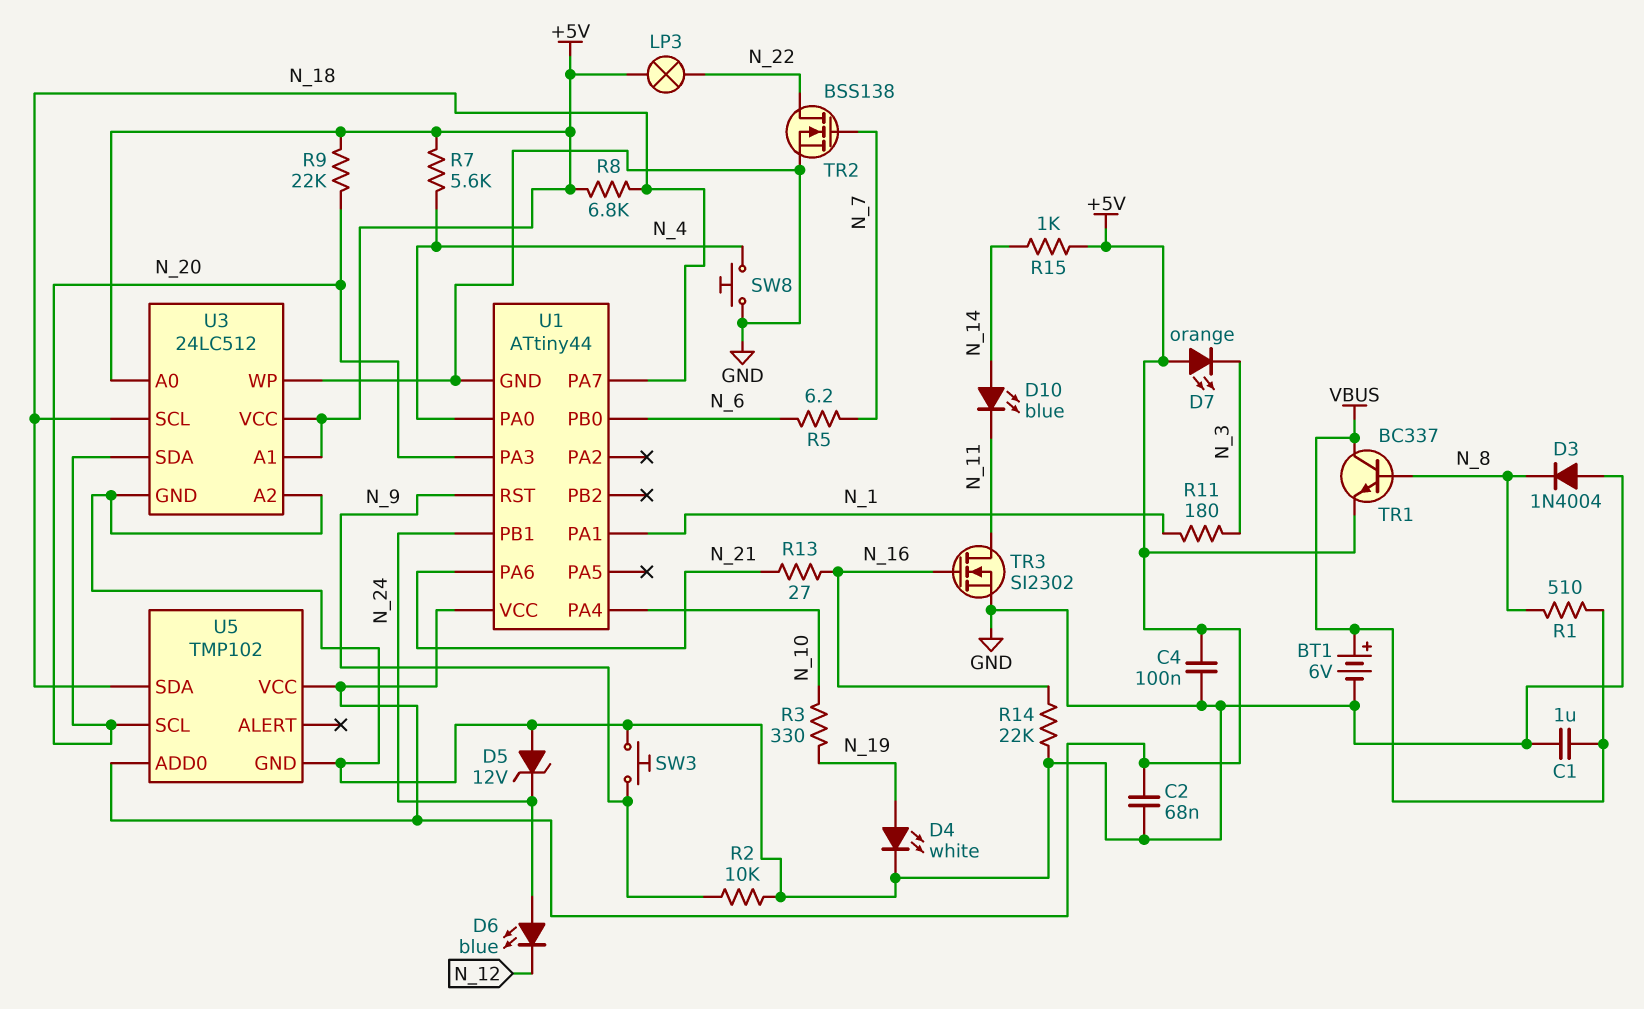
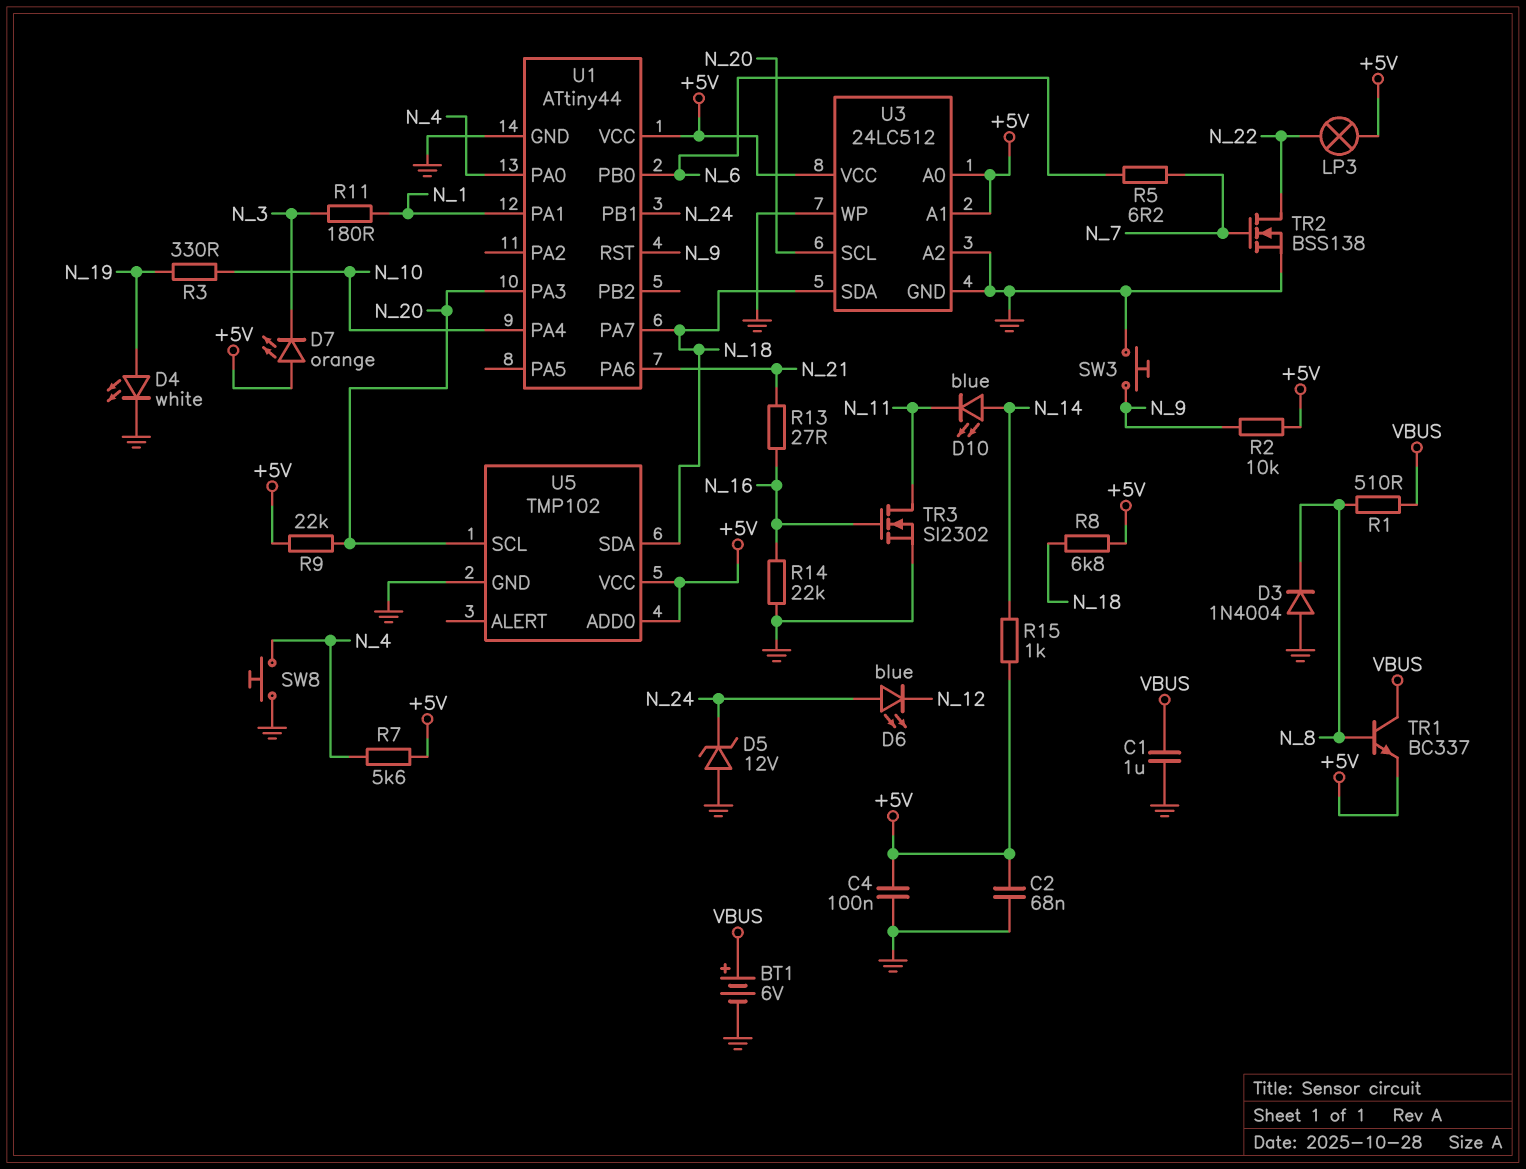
R2: 10k (GND, N_9) -> 10k (+5V, N_9)
U3 pin SCL: N_18 -> N_20
U3 pin SDA: N_20 -> N_18

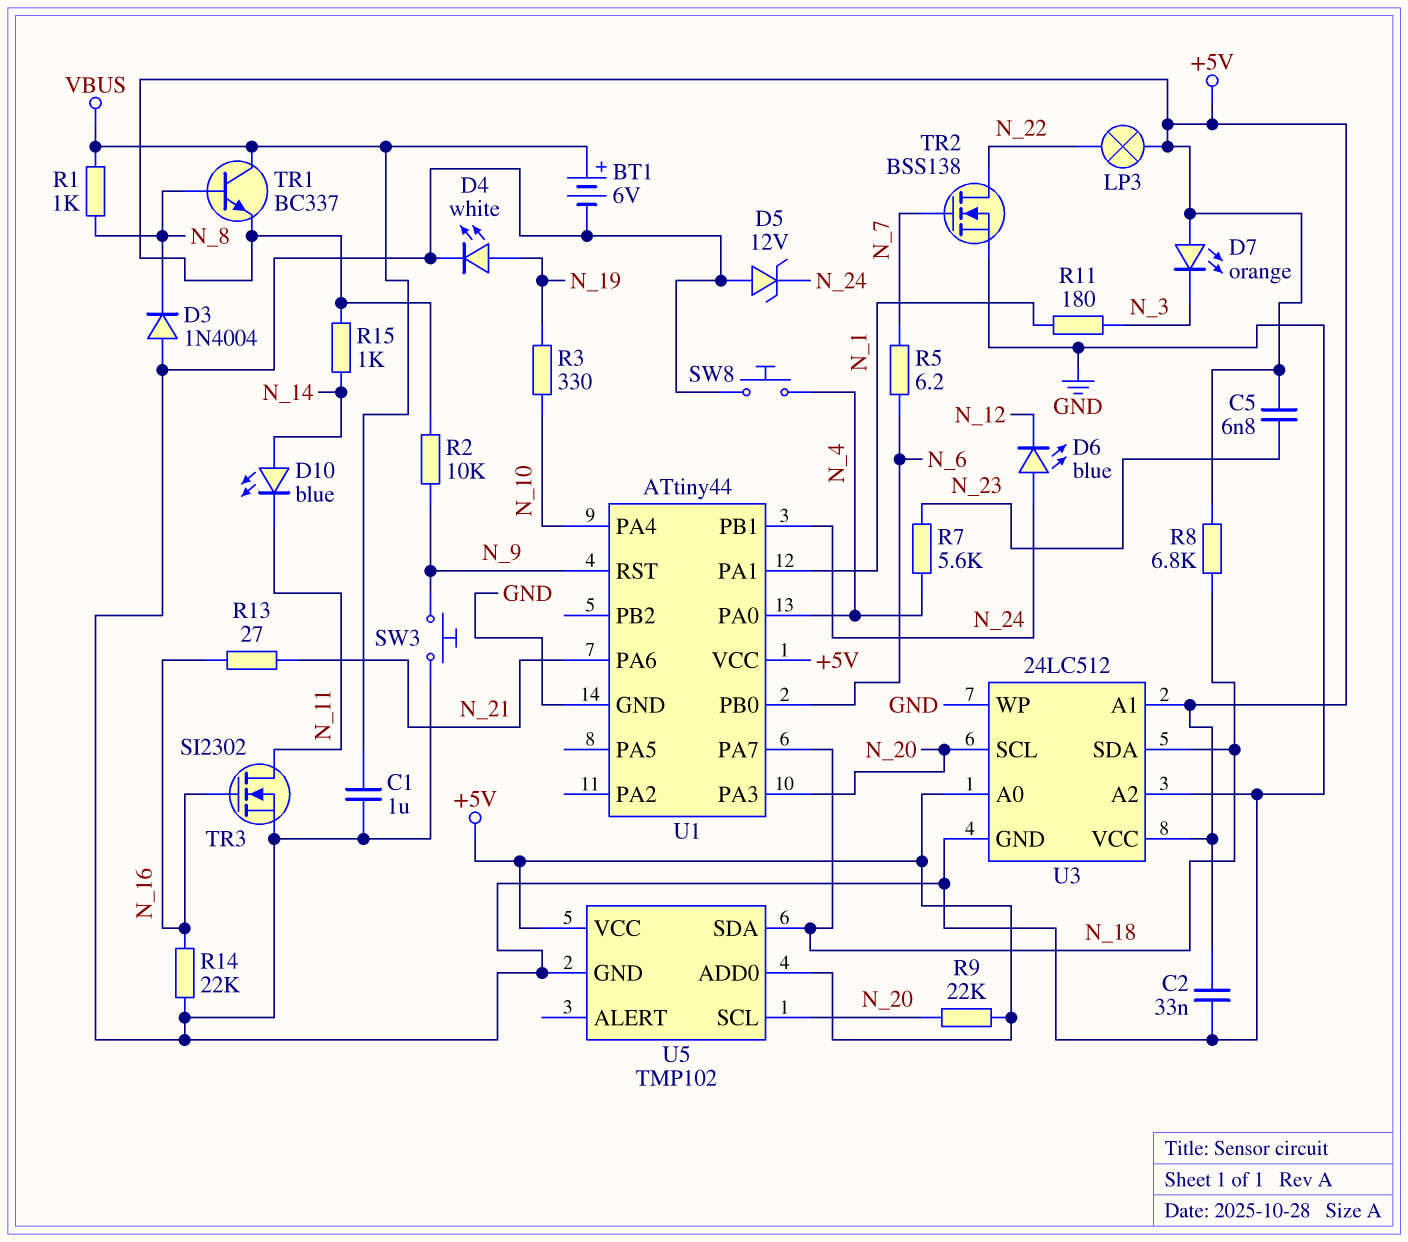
C2: 68nF (+5V, GND) -> 33nF (+5V, GND)
C4: 100nF (+5V, GND) -> none
C5: none -> 6.8nF (+5V, N_23)
R1: 510 (N_8, VBUS) -> 1k (N_8, VBUS)
R7: 5.6k (+5V, N_4) -> 5.6k (N_4, N_23)

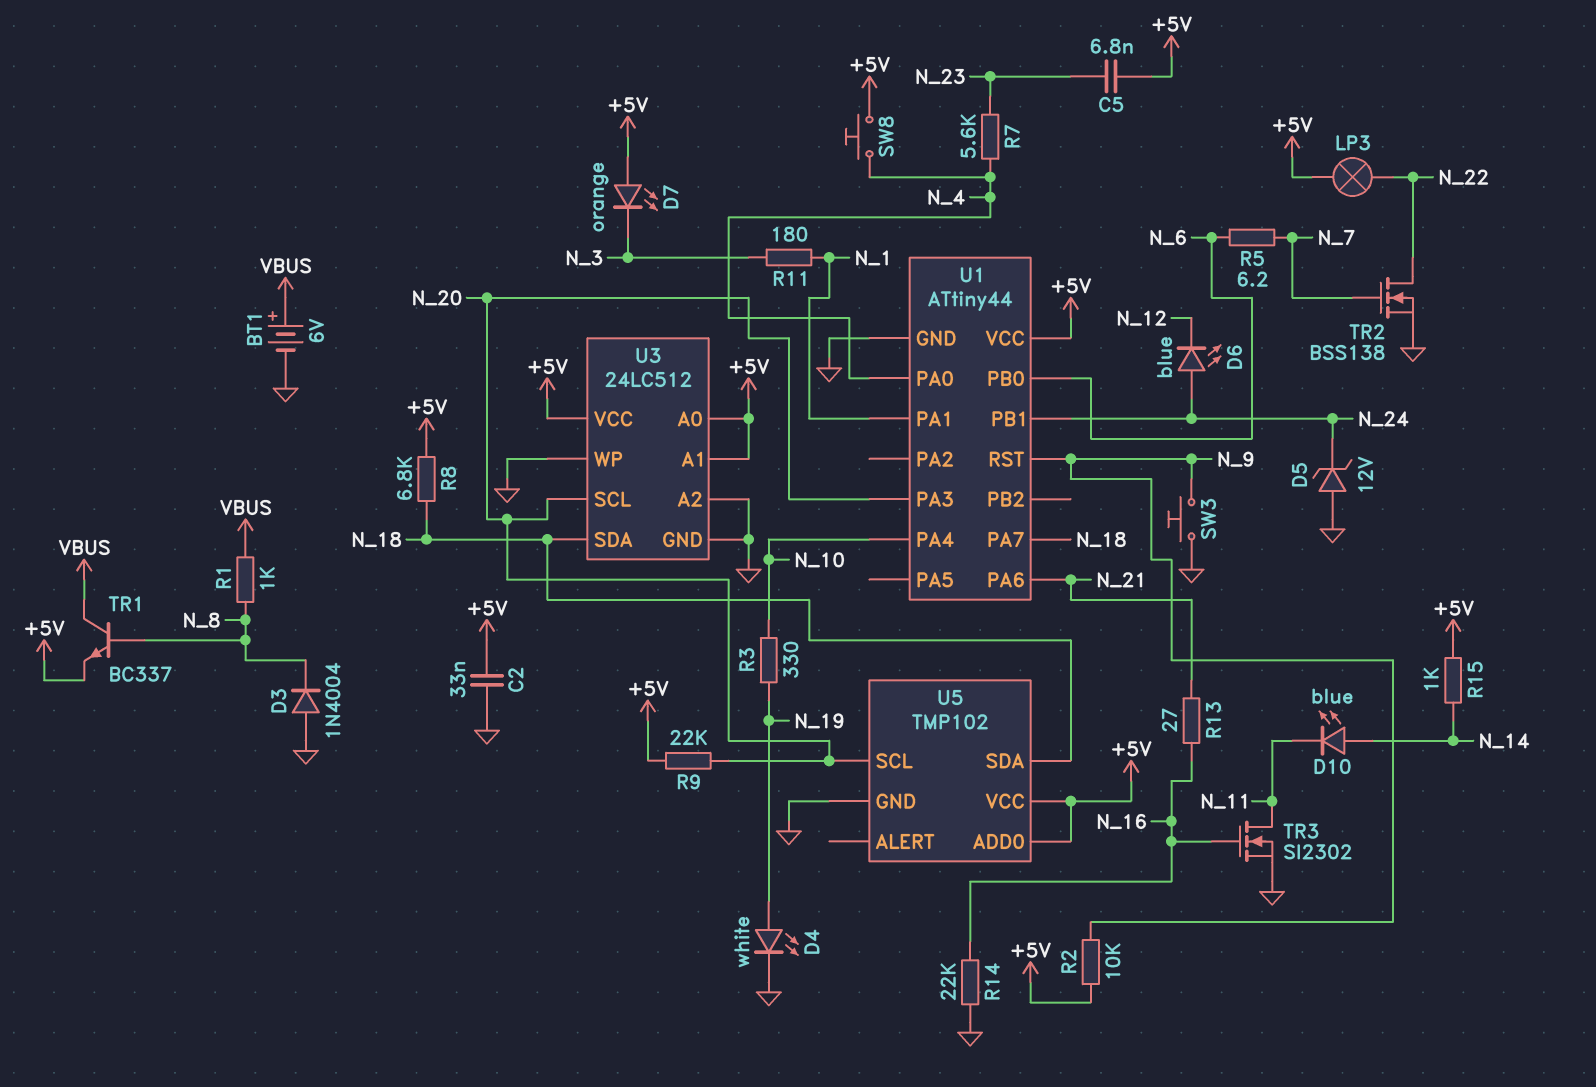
C1: 1uF (GND, VBUS) -> none
SW8: button (GND, N_4) -> button (+5V, N_4)

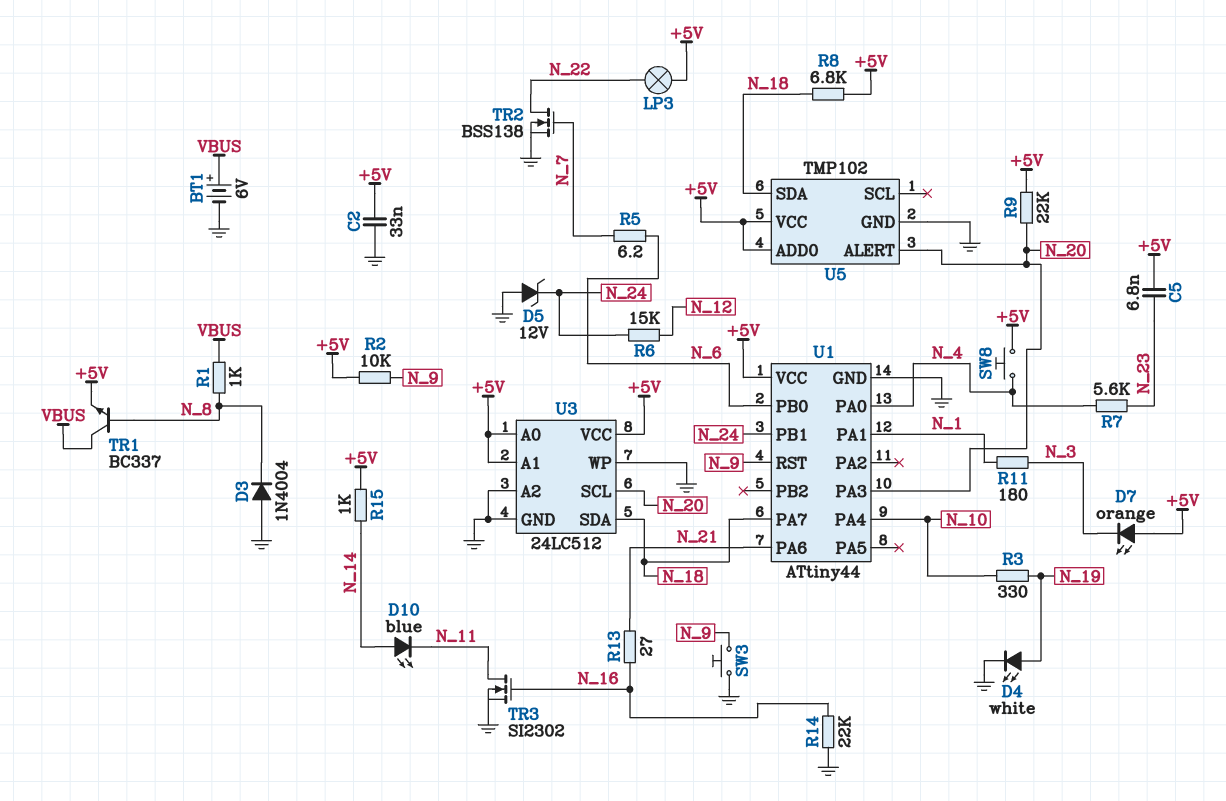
D6: LED blue (A N_24, K N_12) -> none
R6: none -> 15k (N_12, N_24)
U5 pin ALERT: none -> N_20
U5 pin SCL: N_20 -> none

